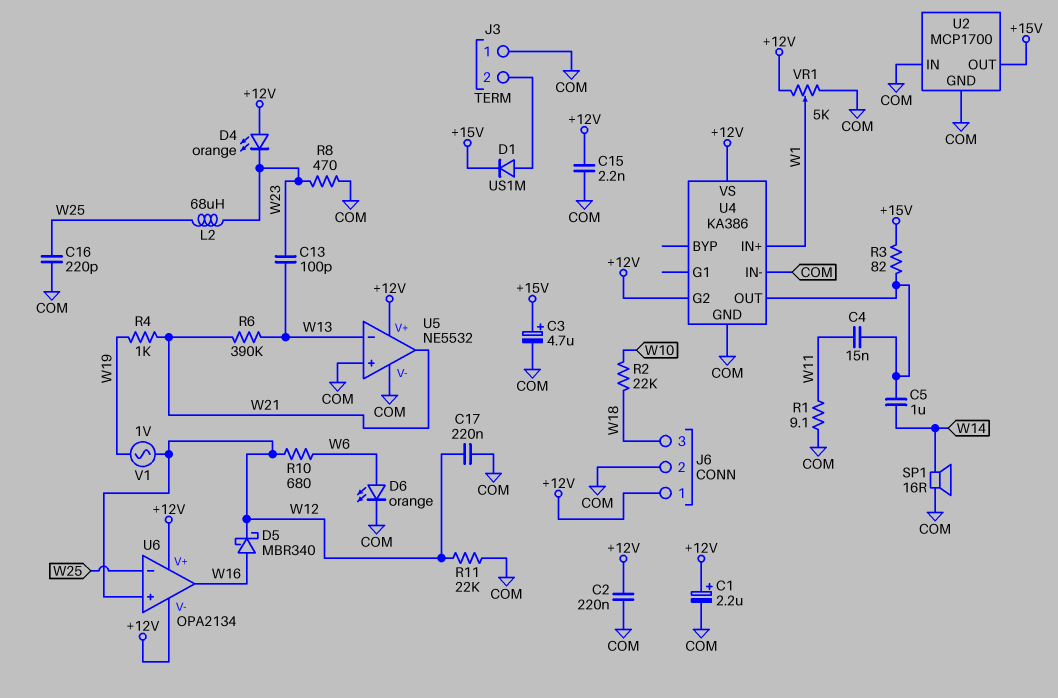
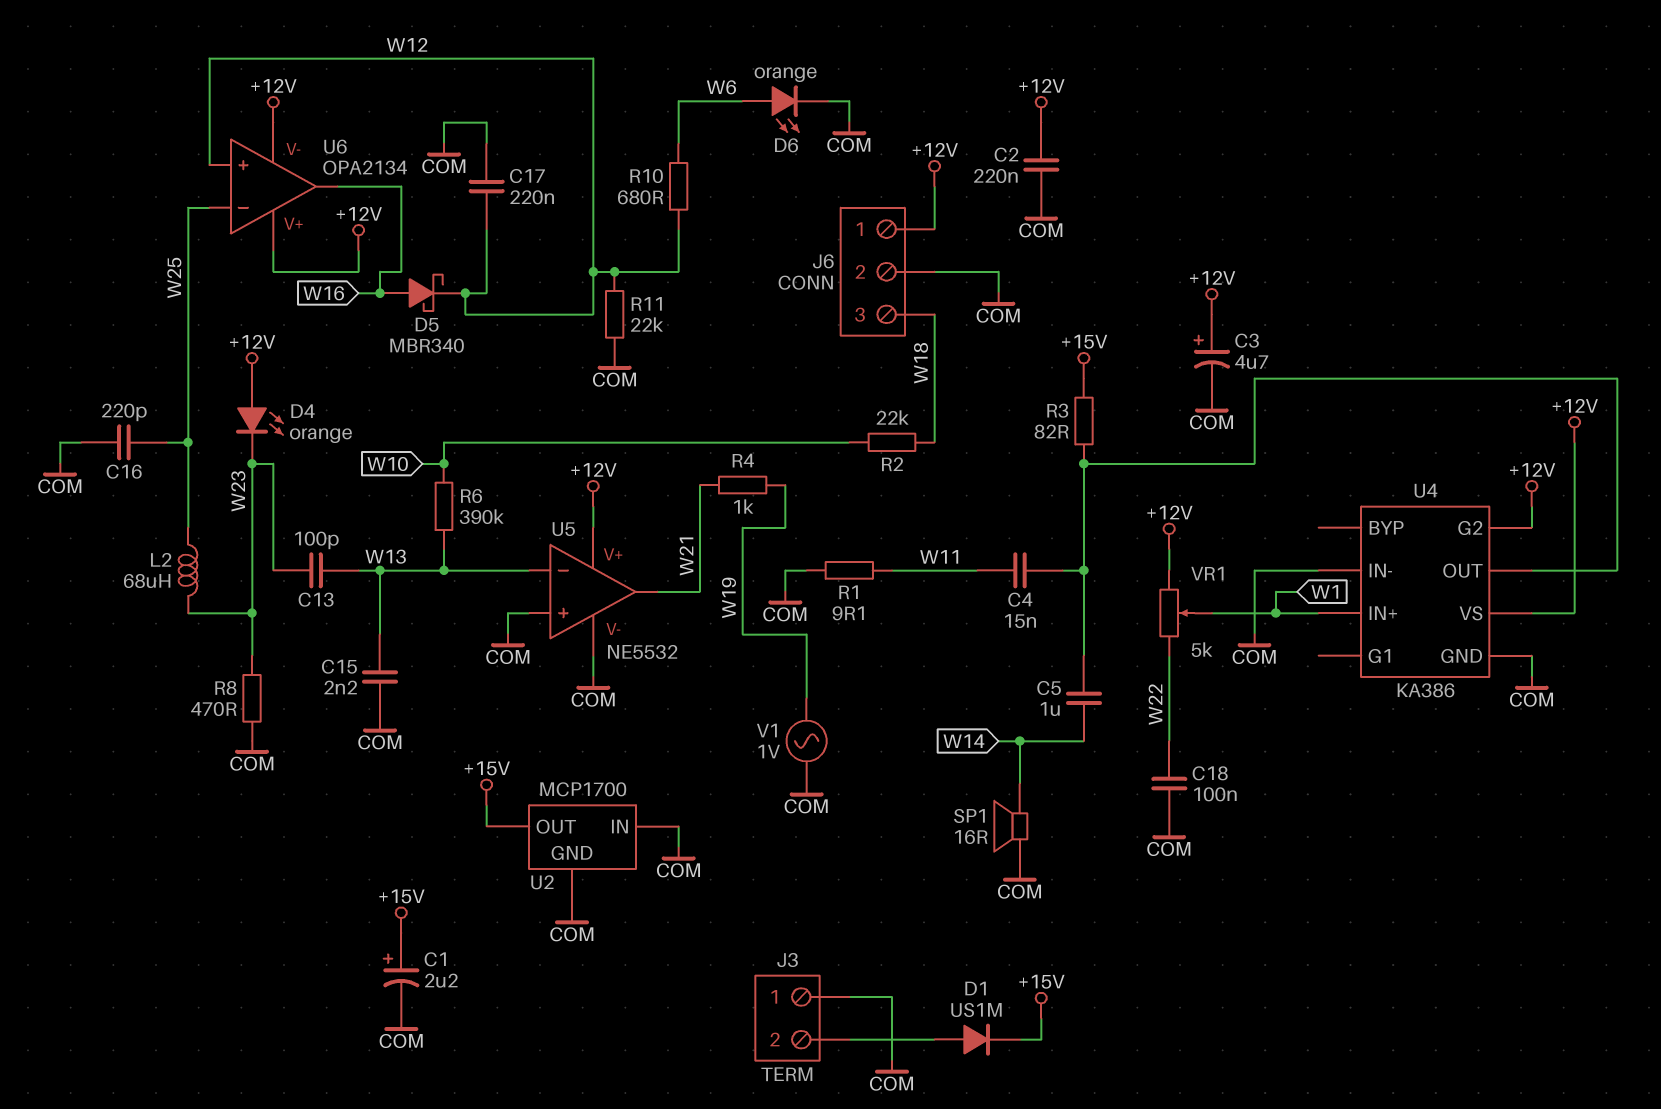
C1: 2.2uF (plus +12V, minus COM) -> 2.2uF (plus +15V, minus COM)
C3: 4.7uF (plus +15V, minus COM) -> 4.7uF (plus +12V, minus COM)
C15: 2.2nF (+12V, COM) -> 2.2nF (COM, W13)
C18: none -> 100nF (COM, W22)
R6: 390k (W13, W21) -> 390k (W10, W13)
V1: AC 1V (W12, W19) -> AC 1V (COM, W19)
VR1: 5k (+12V, COM, wiper W1) -> 5k (+12V, W22, wiper W1)

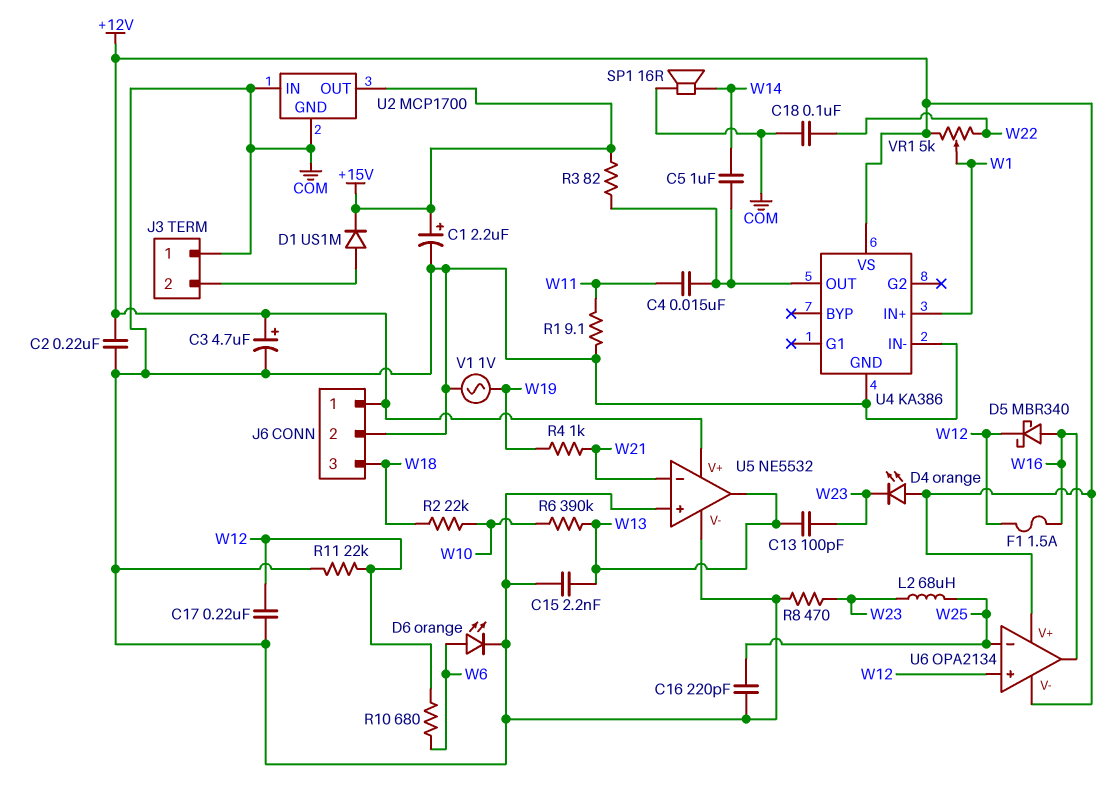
F1: none -> 1.5A (W12, W16)
U4 pin G2: +12V -> none
U5 pin in-: W13 -> W21
U5 pin out: W21 -> W13

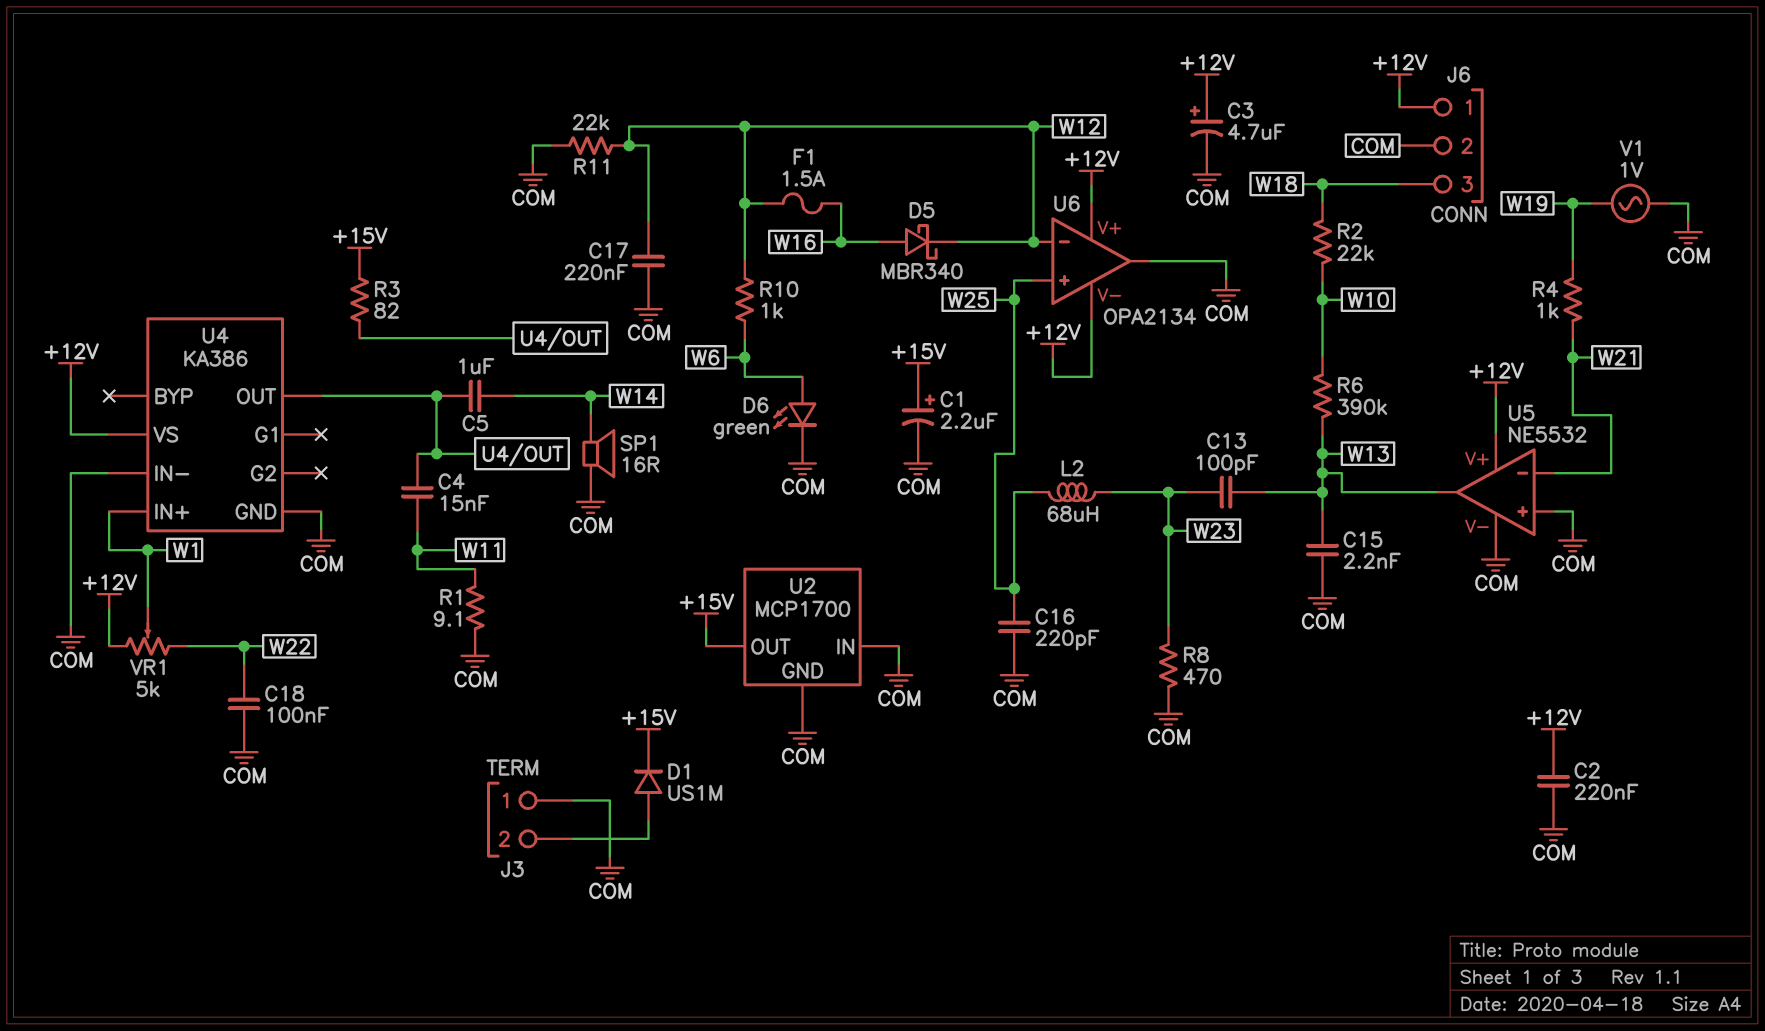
D4: LED orange (A +12V, K W23) -> none
D6: LED orange (A W6, K COM) -> LED green (A W6, K COM)
R10: 680 (W6, W12) -> 1k (W6, W12)
U6 pin in+: W12 -> W25
U6 pin in-: W25 -> W12
U6 pin out: W16 -> COM

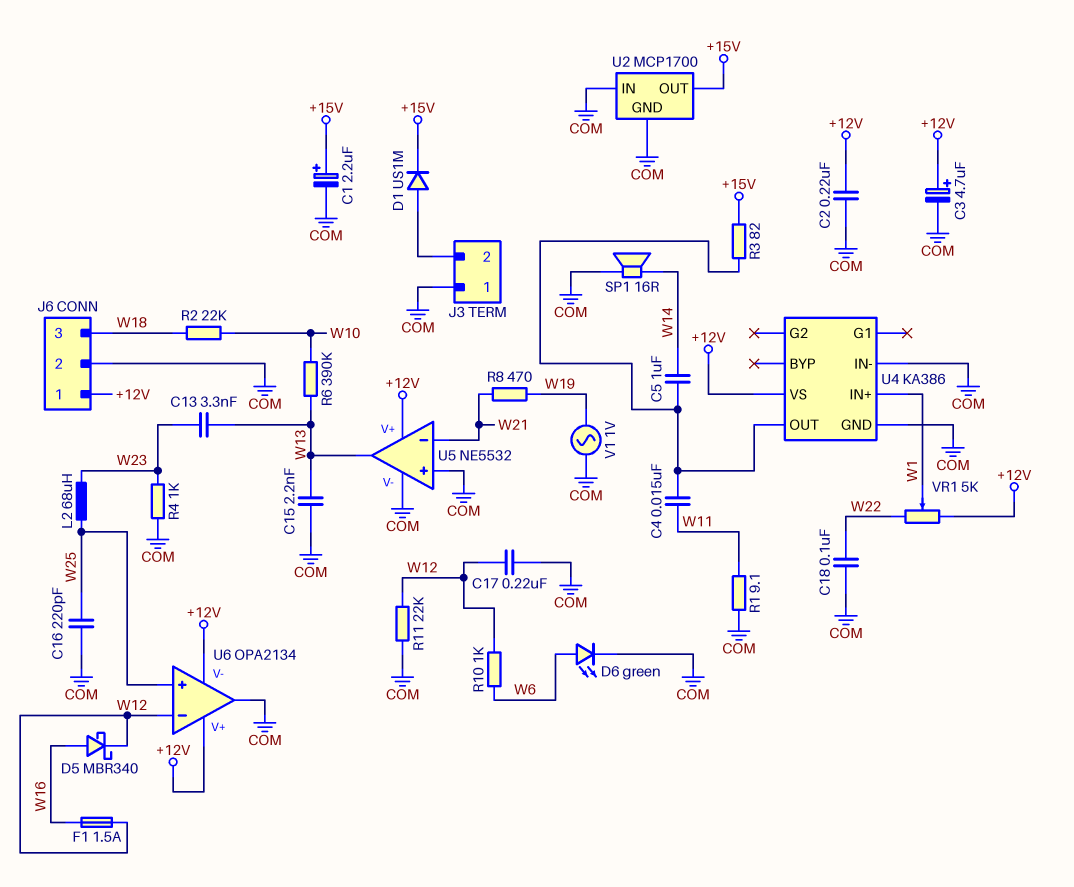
C13: 100pF (W13, W23) -> 3.3nF (W13, W23)
R4: 1k (W19, W21) -> 1k (COM, W23)
R8: 470 (COM, W23) -> 470 (W19, W21)

